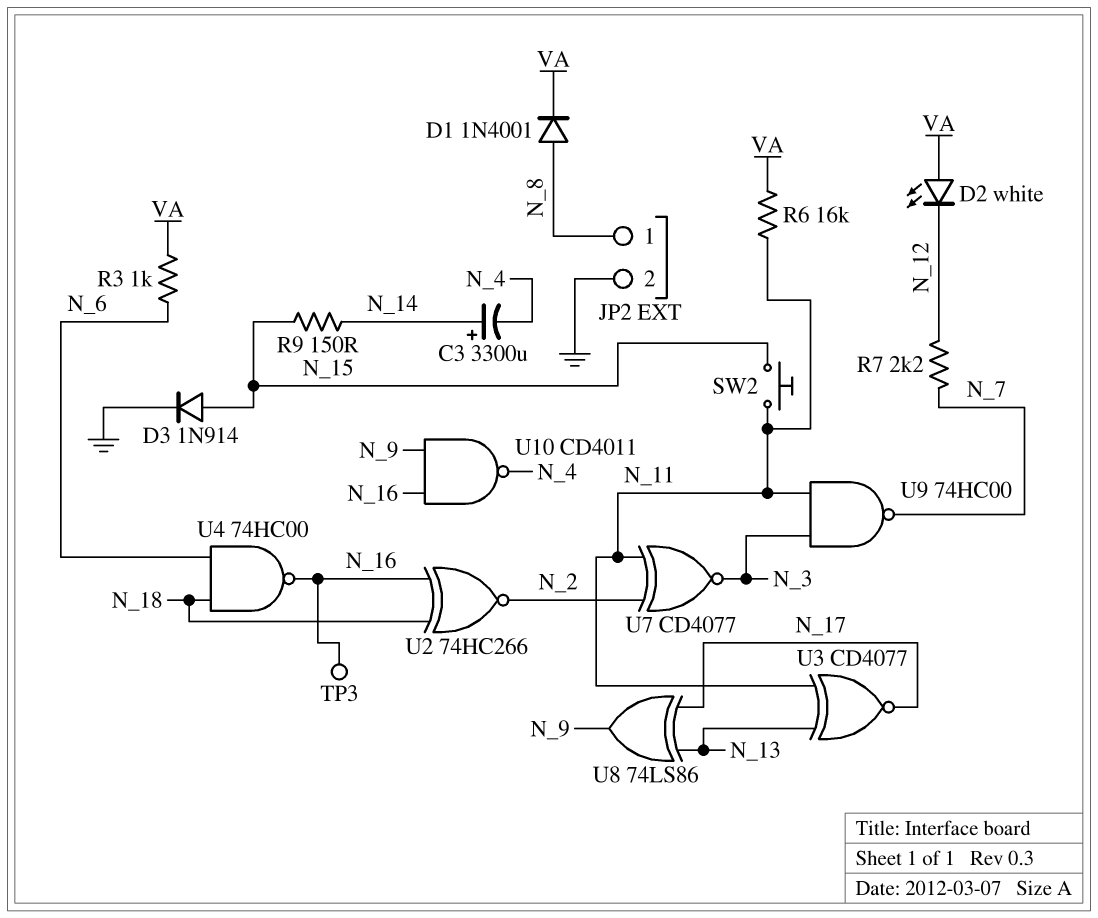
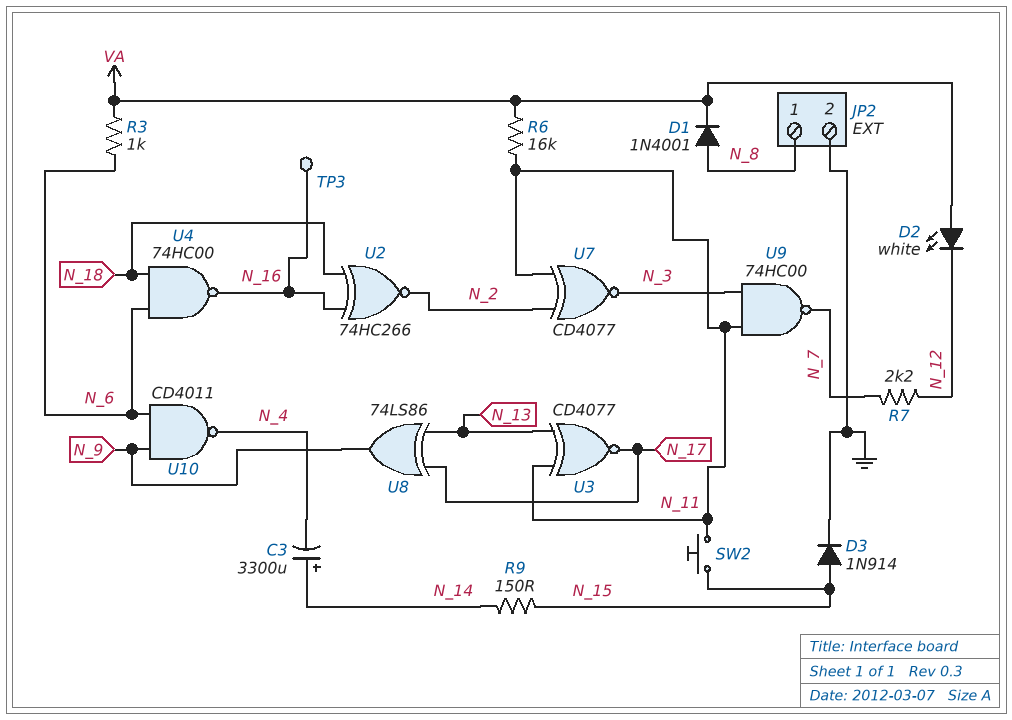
U10: NAND CD4011 (in N_9, in N_16, out N_4) -> NAND CD4011 (in N_6, in N_9, out N_4)

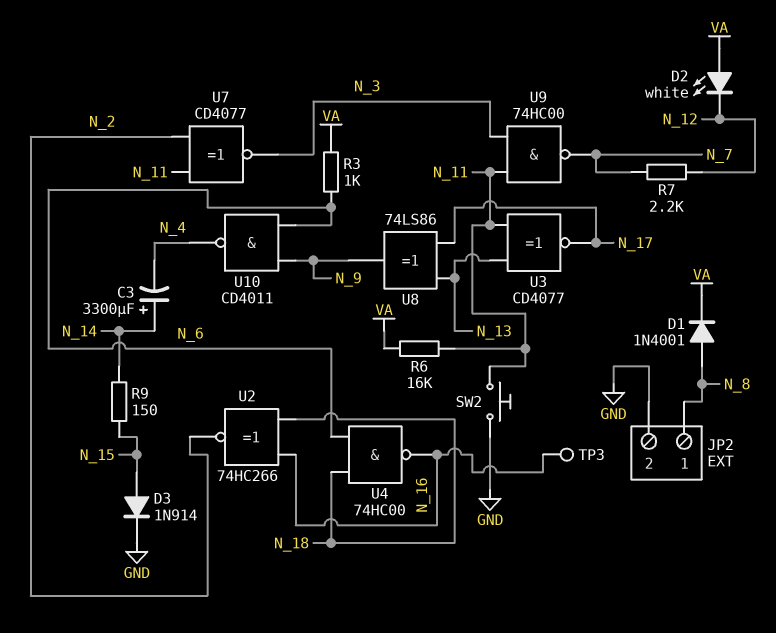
SW2: button (N_11, N_15) -> button (GND, N_11)

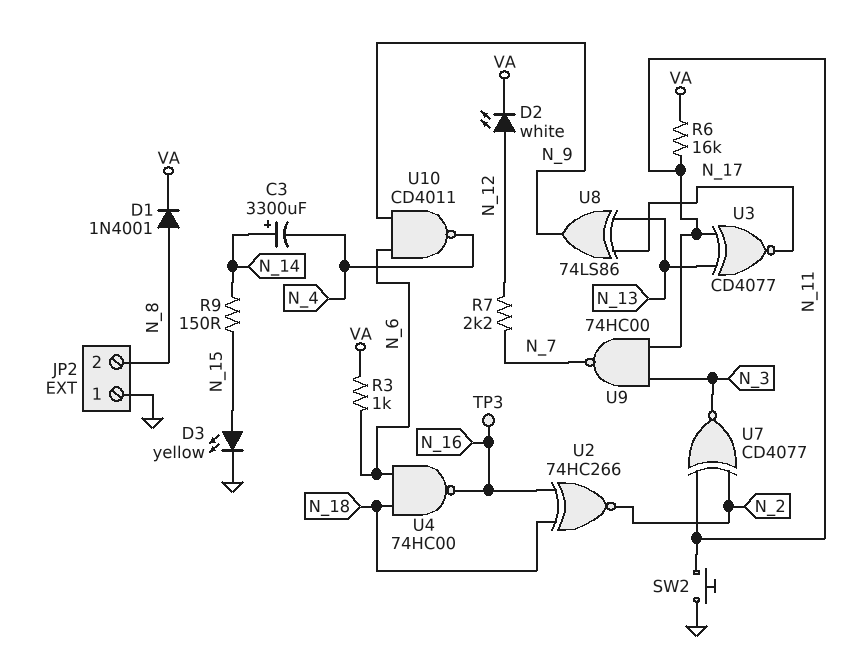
D2: LED white (A VA, K N_12) -> LED white (A N_12, K VA)
D3: diode 1N914 (A N_15, K GND) -> LED yellow (A N_15, K GND)
JP2 pin 1: N_8 -> GND
JP2 pin 2: GND -> N_8

